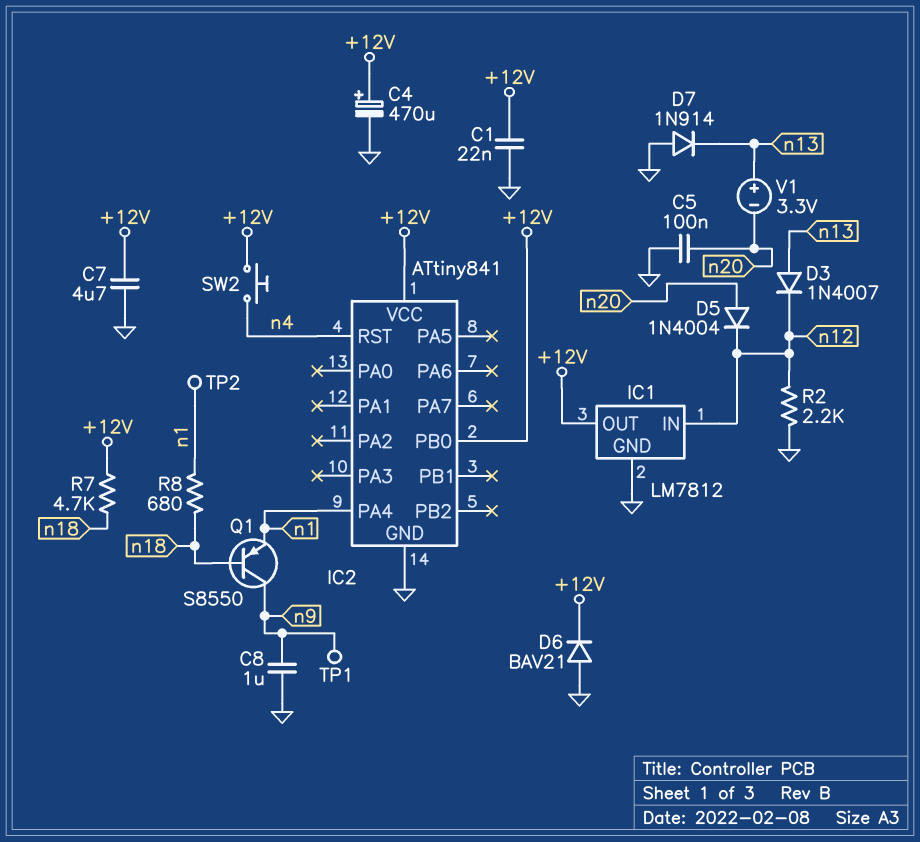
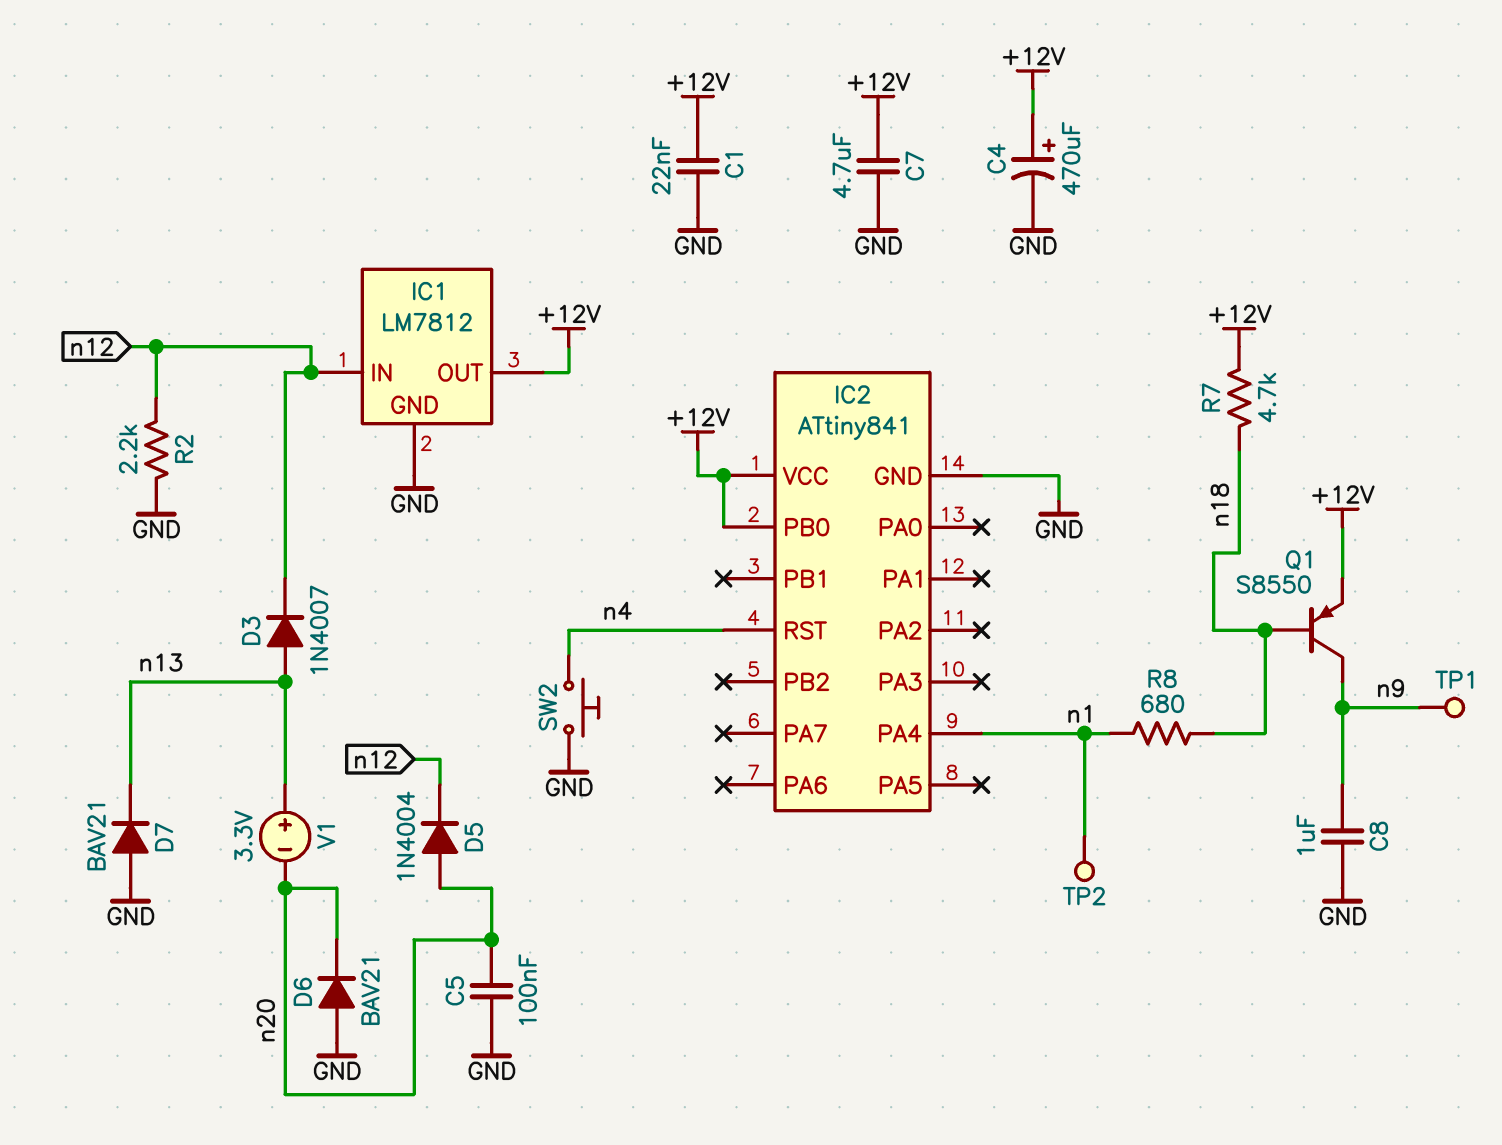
D6: diode BAV21 (A GND, K +12V) -> diode BAV21 (A GND, K n20)
D7: diode 1N914 (A GND, K n13) -> diode BAV21 (A GND, K n13)
Q1: PNP S8550 (B n18, C n9, E n1) -> PNP S8550 (B n18, C n9, E +12V)
SW2: button (+12V, n4) -> button (GND, n4)

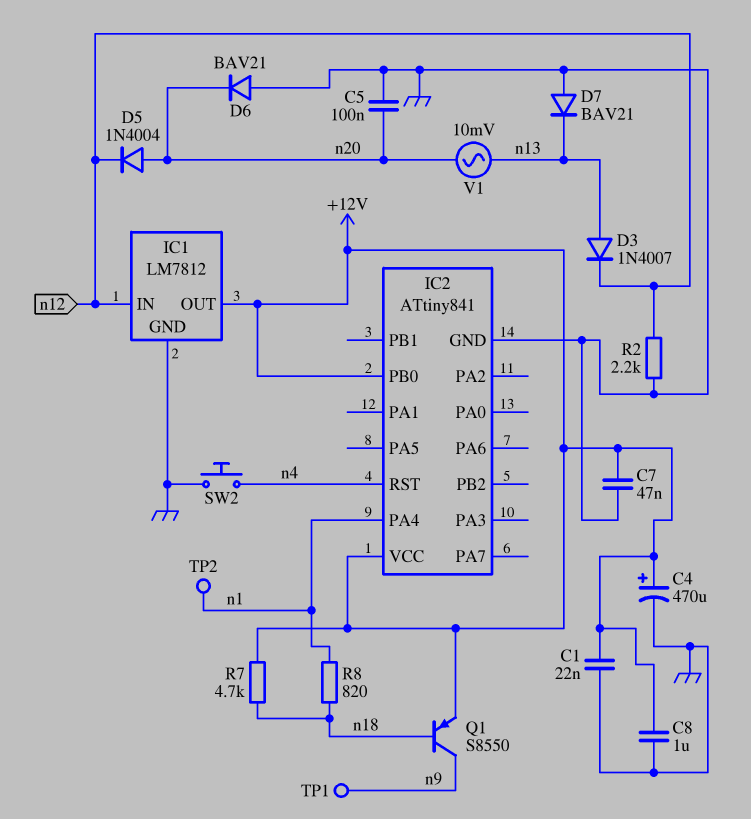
C7: 4.7uF (+12V, GND) -> 47nF (+12V, GND)
C8: 1uF (GND, n9) -> 1uF (+12V, GND)
R8: 680 (n1, n18) -> 820 (n1, n18)
V1: 3.3V (plus n13, minus n20) -> AC 10mV (n13, n20)

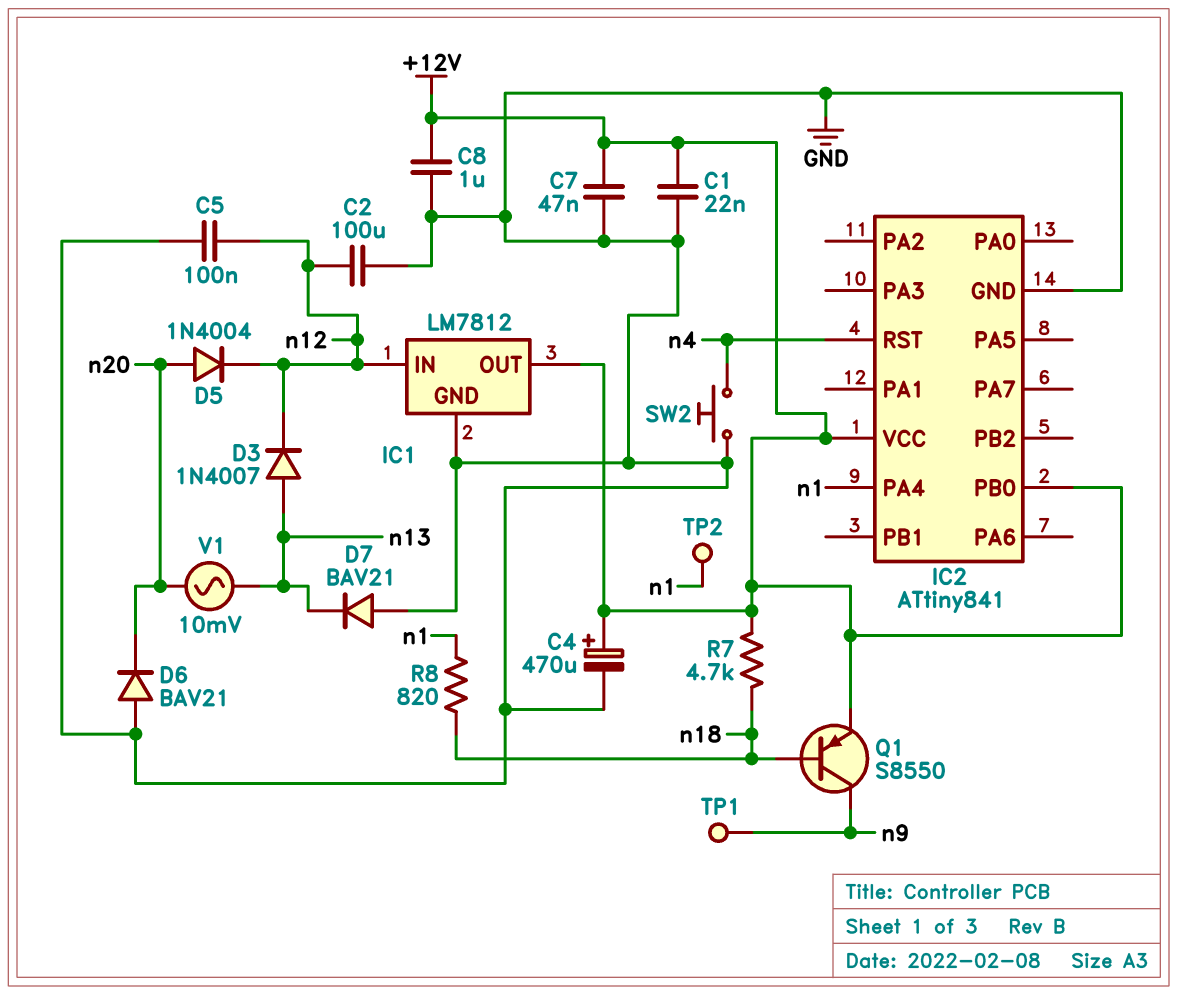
C2: none -> 100uF (GND, n12)
C5: 100nF (GND, n20) -> 100nF (GND, n12)
R2: 2.2k (GND, n12) -> none

